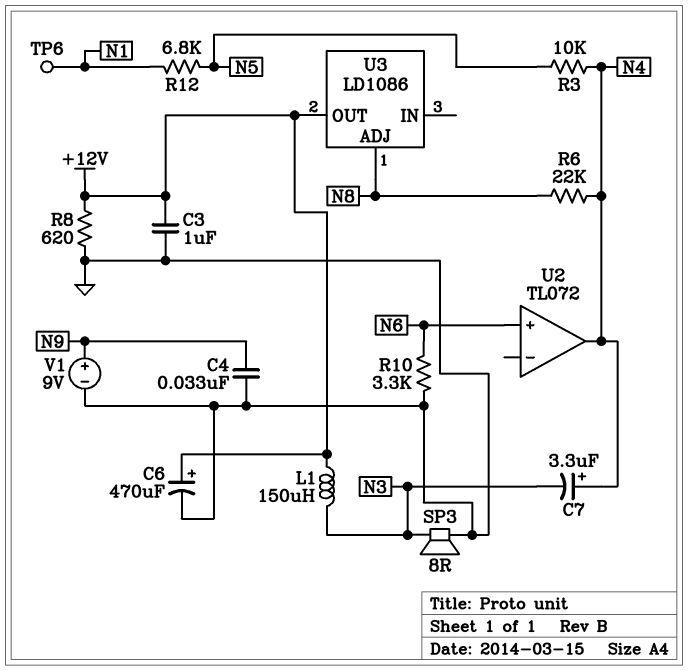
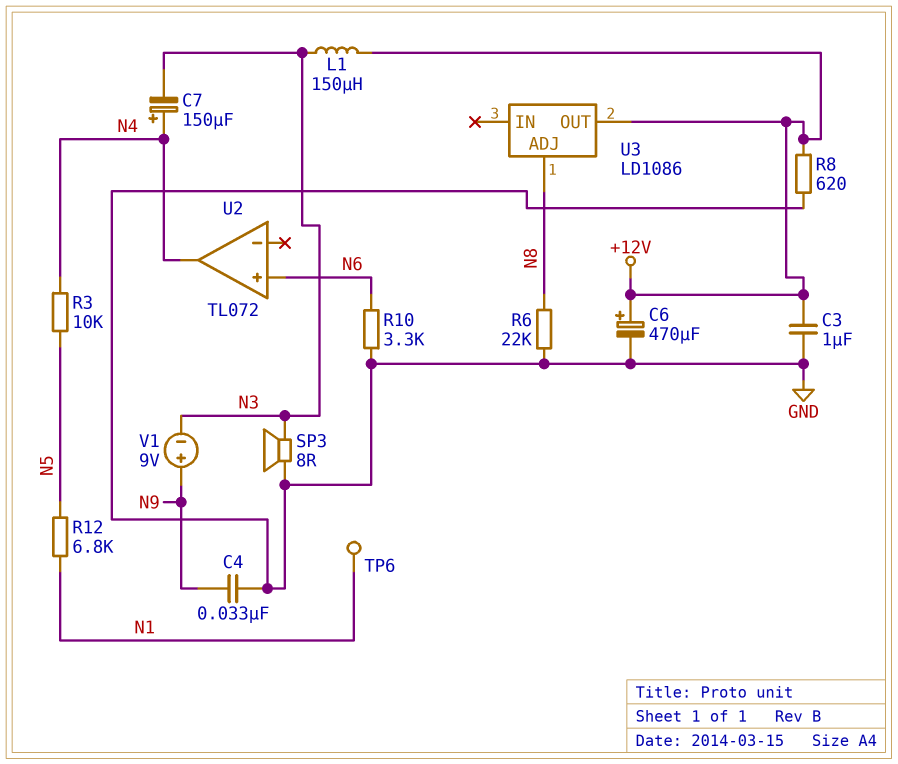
C7: 3.3uF (plus N4, minus N3) -> 150uF (plus N4, minus N3)
R6: 22k (N4, N8) -> 22k (GND, N8)
V1: 9V (plus N9, minus GND) -> 9V (plus N9, minus N3)

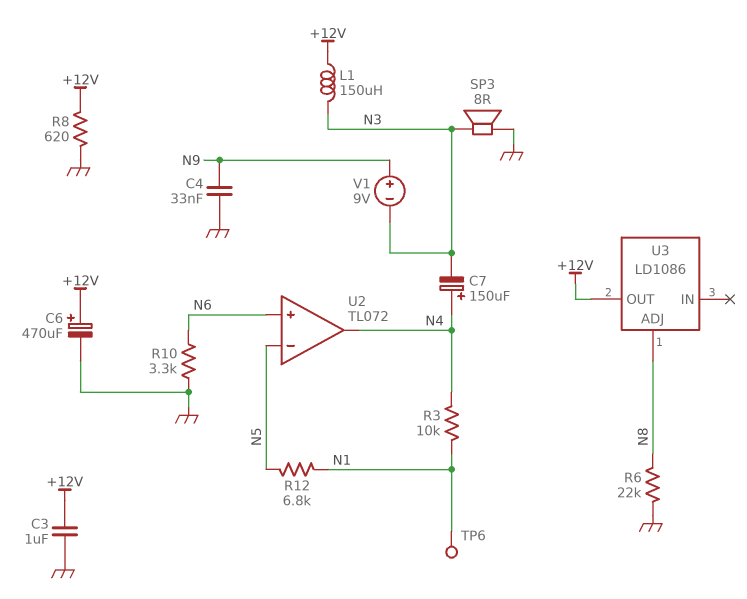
R3: 10k (N4, N5) -> 10k (N1, N4)
U2 pin in-: none -> N5

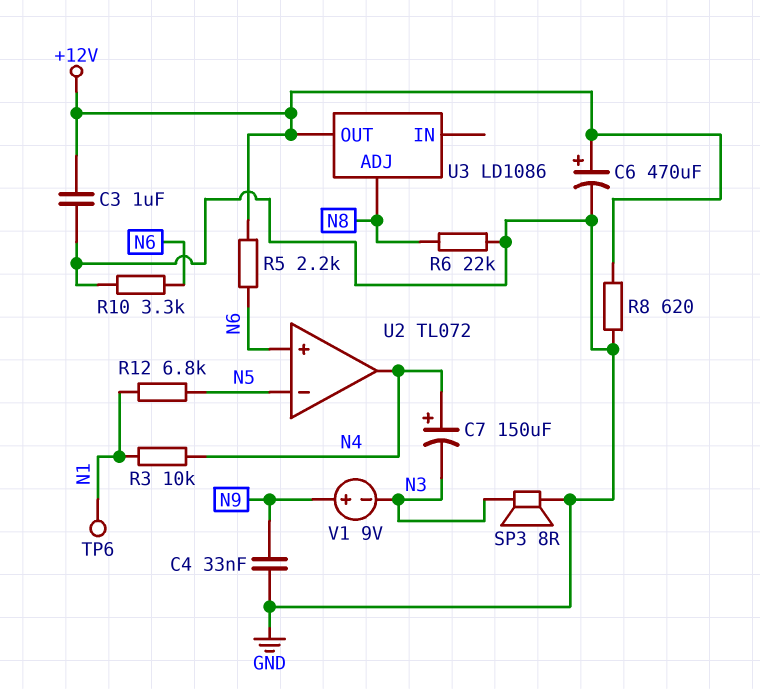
L1: 150uH (+12V, N3) -> none
R5: none -> 2.2k (+12V, N6)

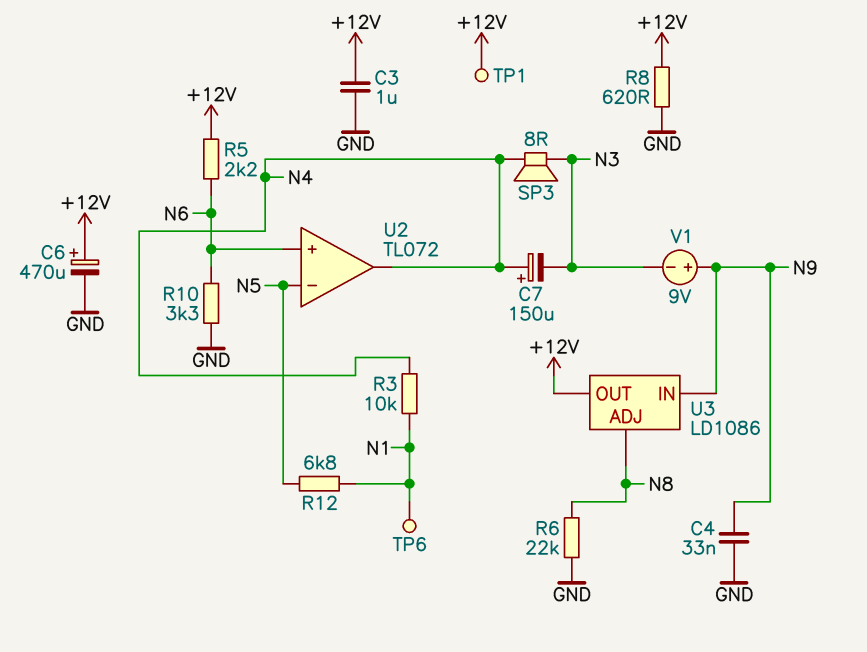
SP3: speaker 8R (GND, N3) -> speaker 8R (N3, N4)
TP1: none -> test point (+12V)
U3 pin IN: none -> N9

